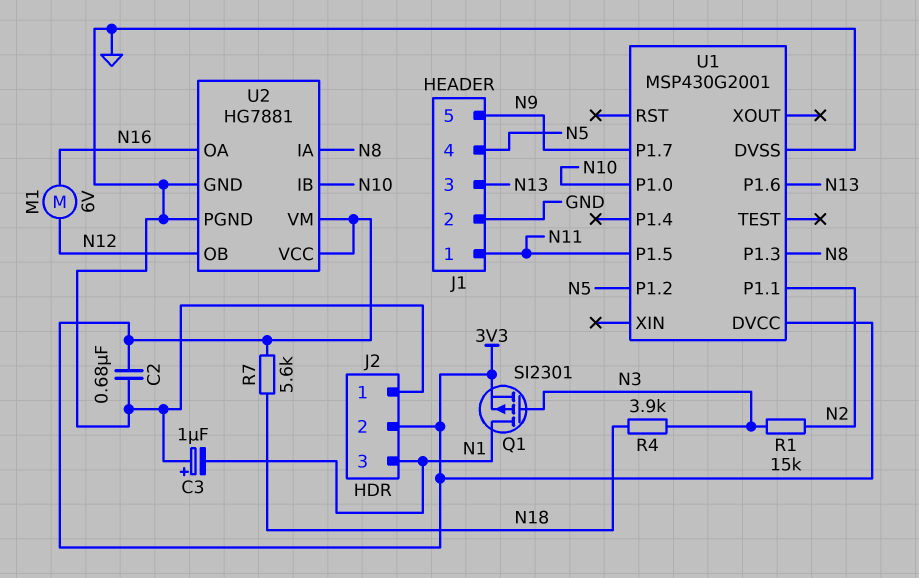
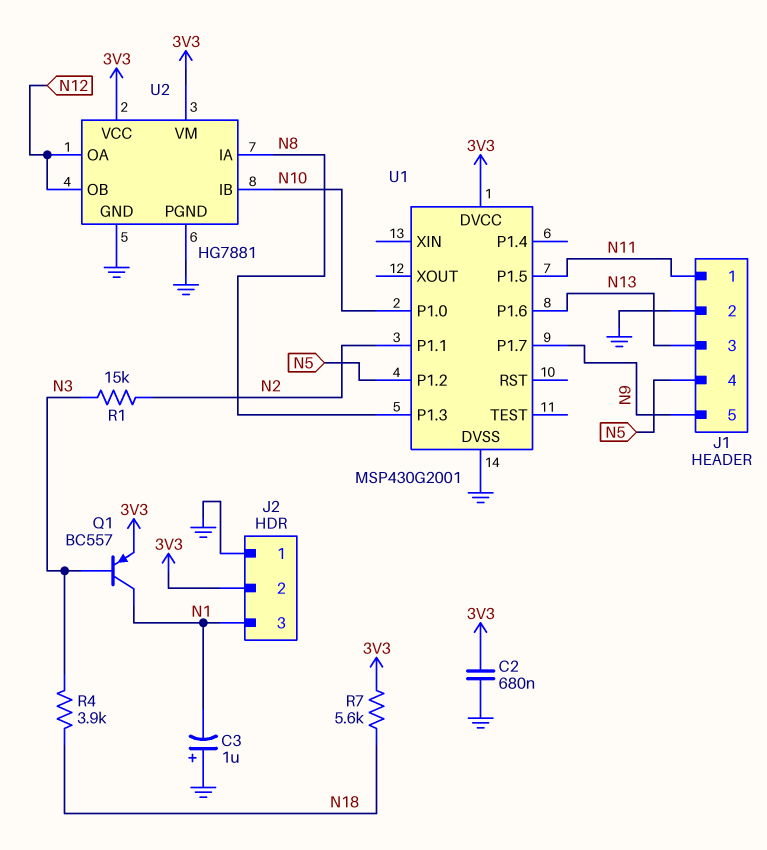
M1: motor 6V (N12, N16) -> none
Q1: PMOS SI2301 (G N3, D N1, S 3V3) -> PNP BC557 (B N3, C N1, E 3V3)
U2 pin OA: N16 -> N12

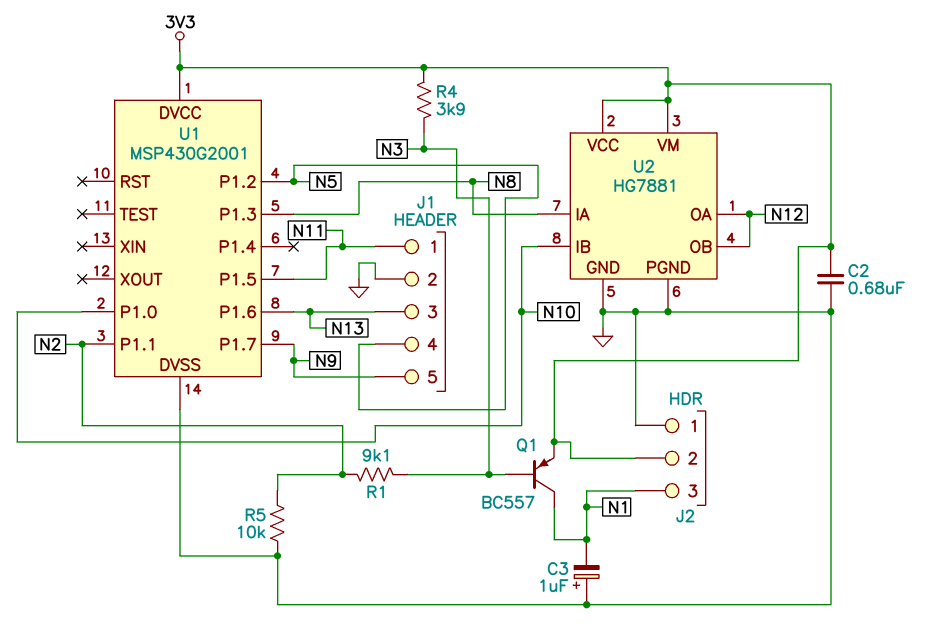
R1: 15k (N2, N3) -> 9.1k (N2, N3)
R4: 3.9k (N3, N18) -> 3.9k (3V3, N3)
R5: none -> 10k (GND, N2)
R7: 5.6k (3V3, N18) -> none

